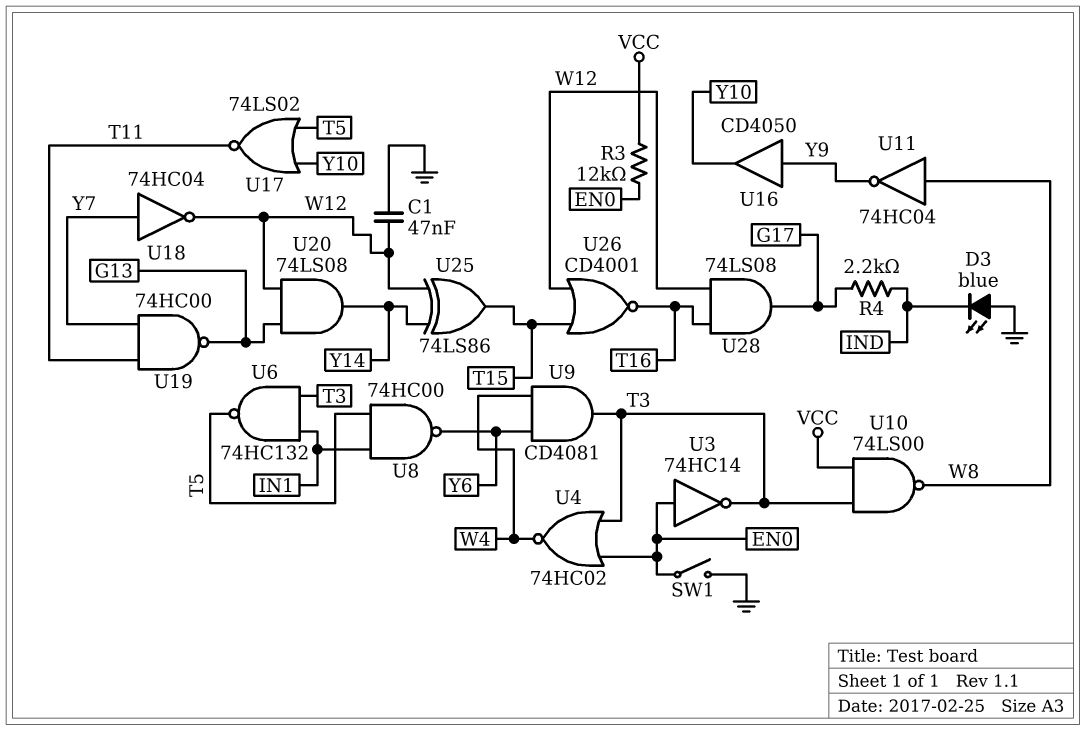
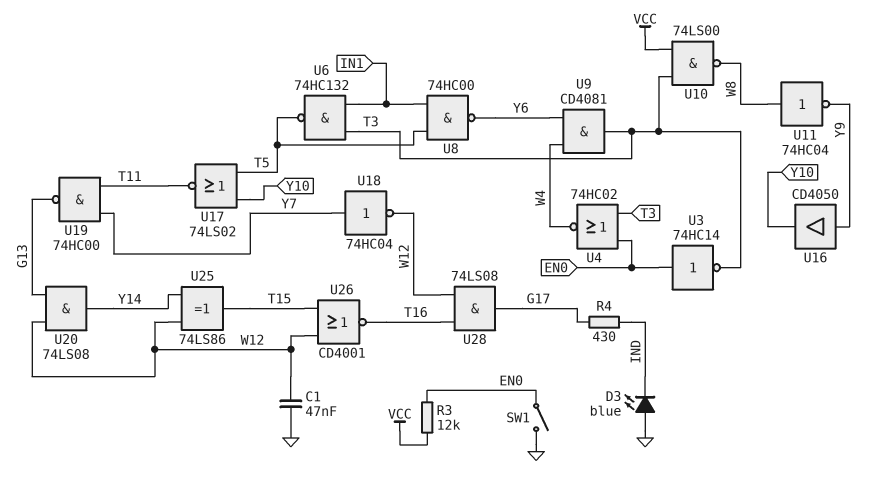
R4: 2.2k (G17, IND) -> 430 (G17, IND)

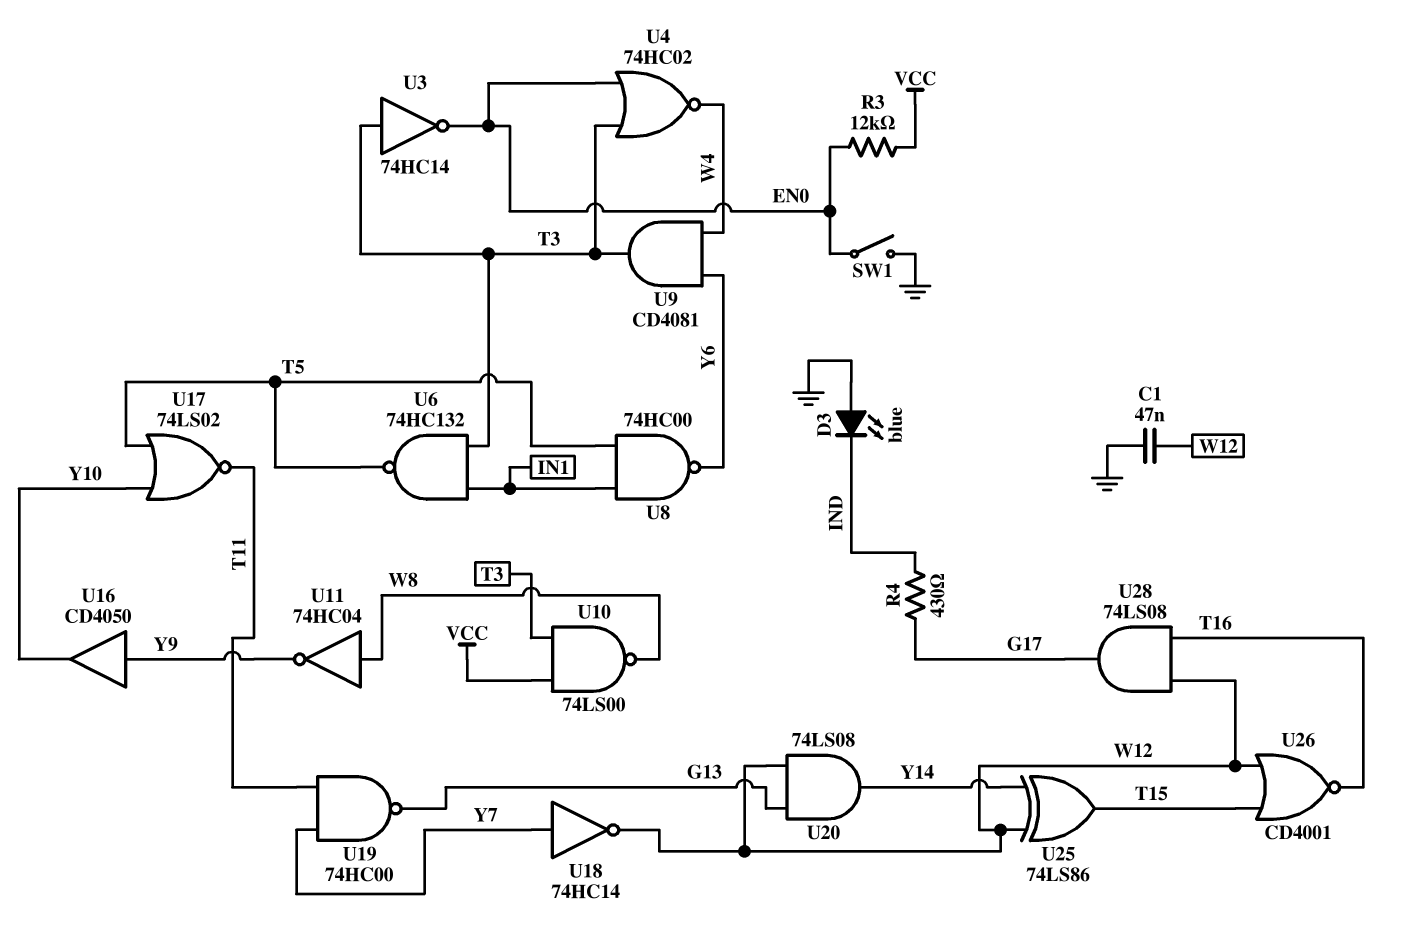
U3: NOT 74HC14 (in EN0, out T3) -> NOT 74HC14 (in T3, out EN0)
U18: NOT 74HC04 (in Y7, out W12) -> NOT 74HC14 (in Y7, out W12)

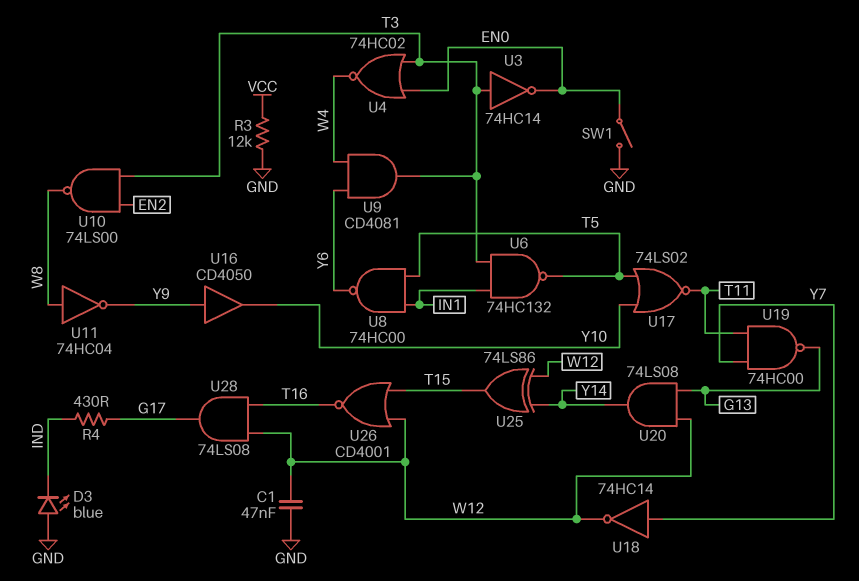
R3: 12k (EN0, VCC) -> 12k (GND, VCC)
U10: NAND 74LS00 (in T3, in VCC, out W8) -> NAND 74LS00 (in EN2, in T3, out W8)

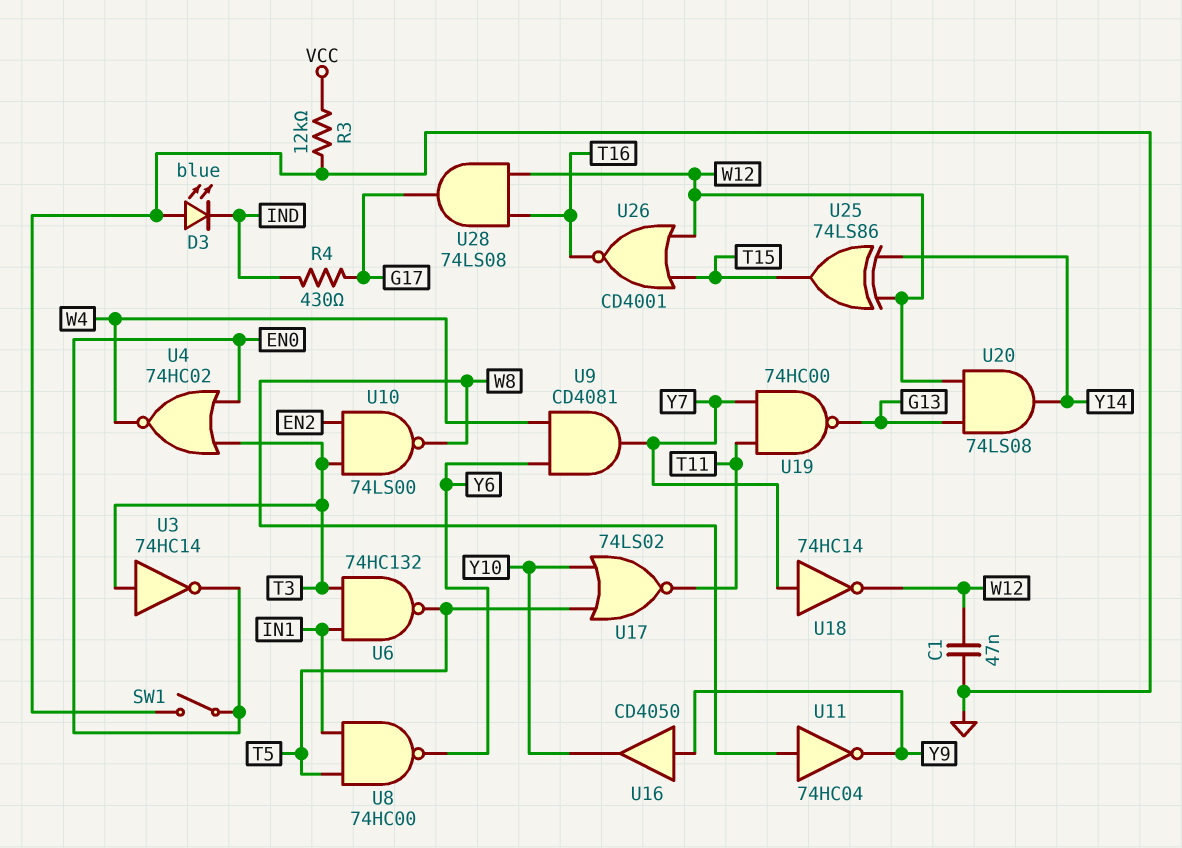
U9: AND CD4081 (in W4, in Y6, out T3) -> AND CD4081 (in W4, in Y6, out Y7)

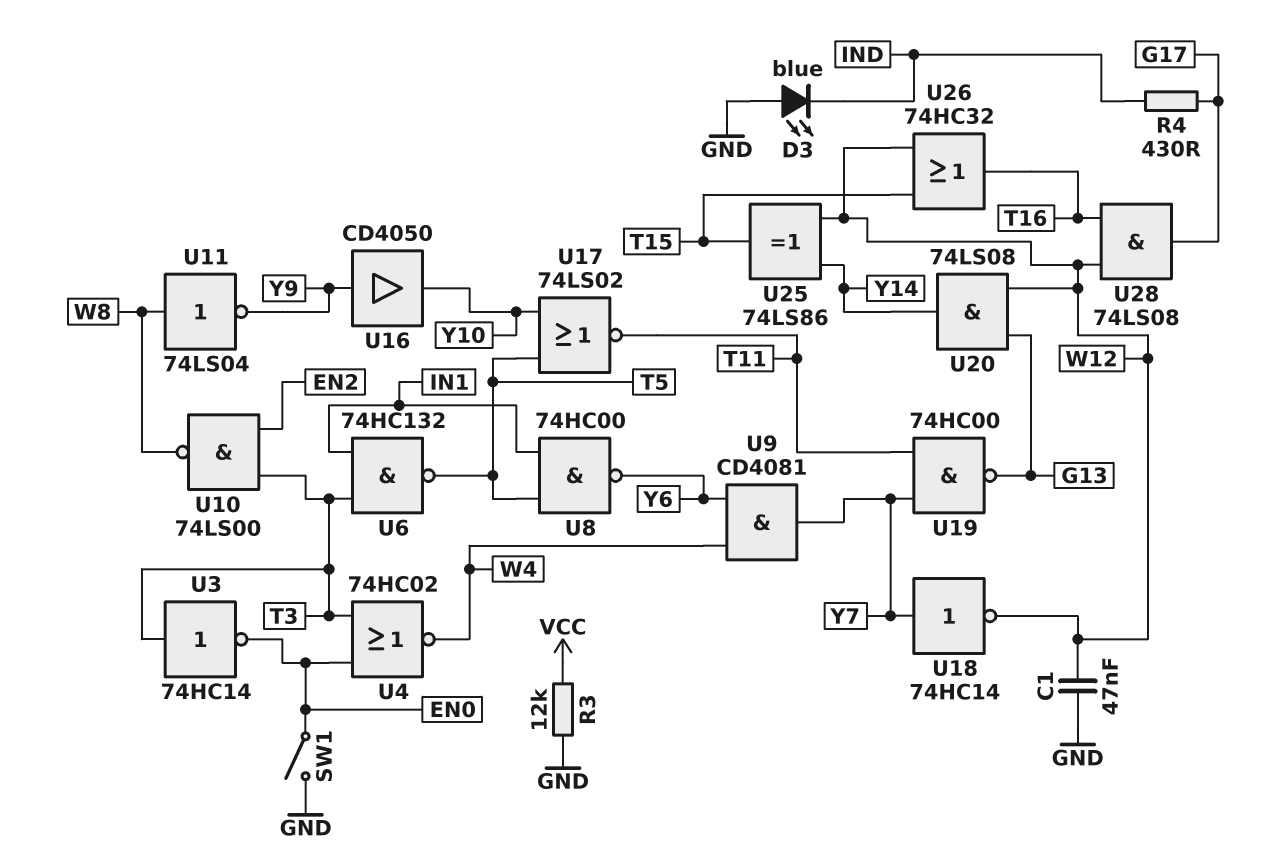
U11: NOT 74HC04 (in W8, out Y9) -> NOT 74LS04 (in W8, out Y9)
U26: NOR CD4001 (in T15, in W12, out T16) -> OR 74HC32 (in T15, in W12, out T16)

